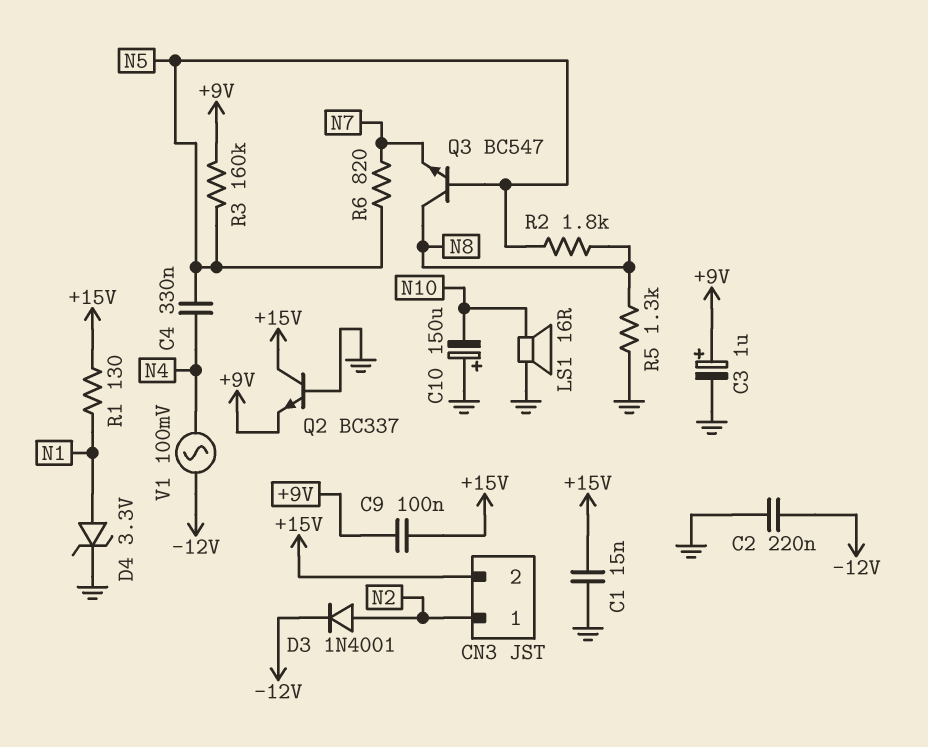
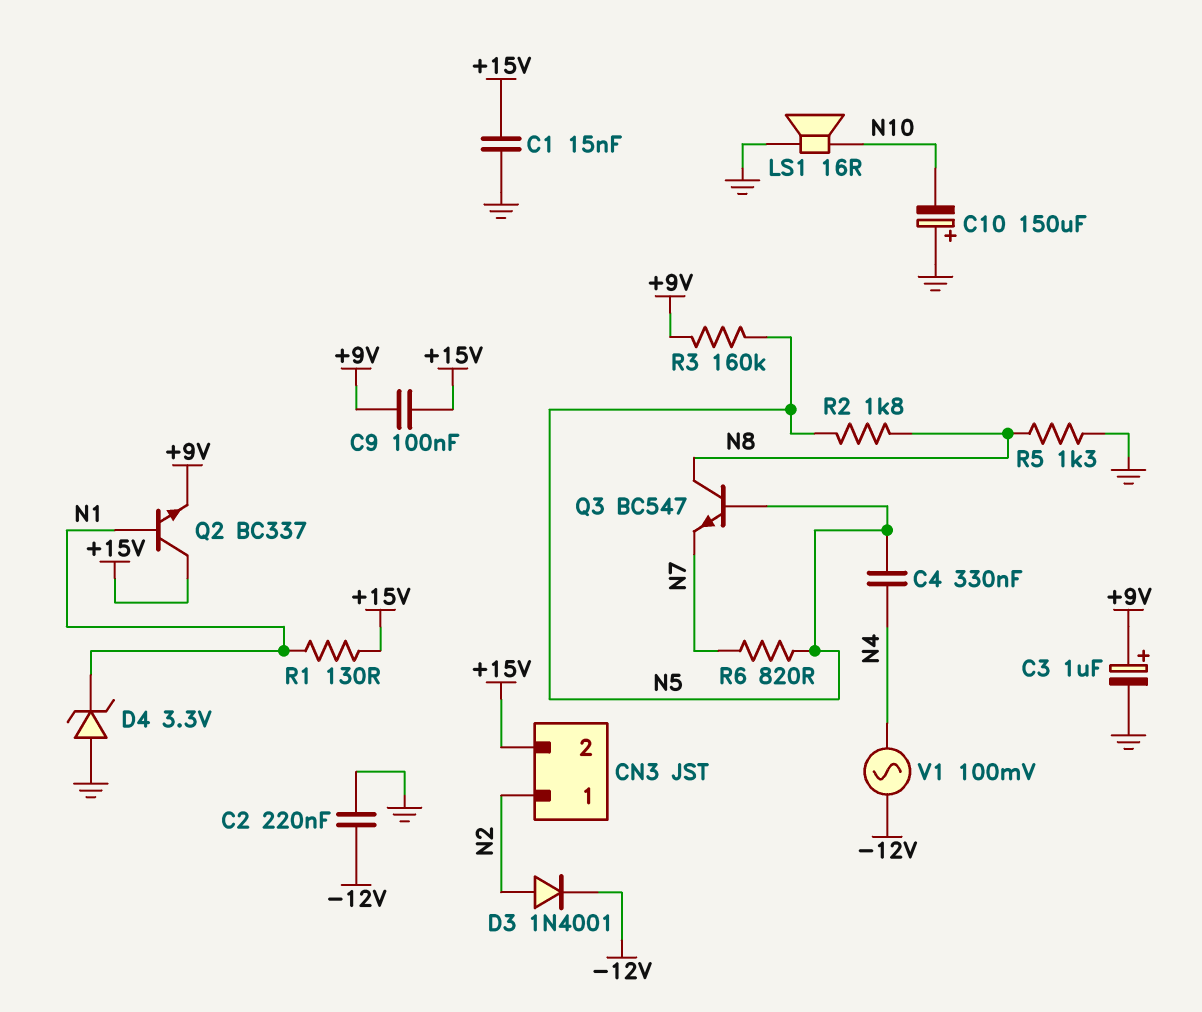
D4: zener 3.3V (A N1, K GND) -> zener 3.3V (A GND, K N1)
Q2: NPN BC337 (B GND, C +15V, E +9V) -> NPN BC337 (B N1, C +15V, E +9V)

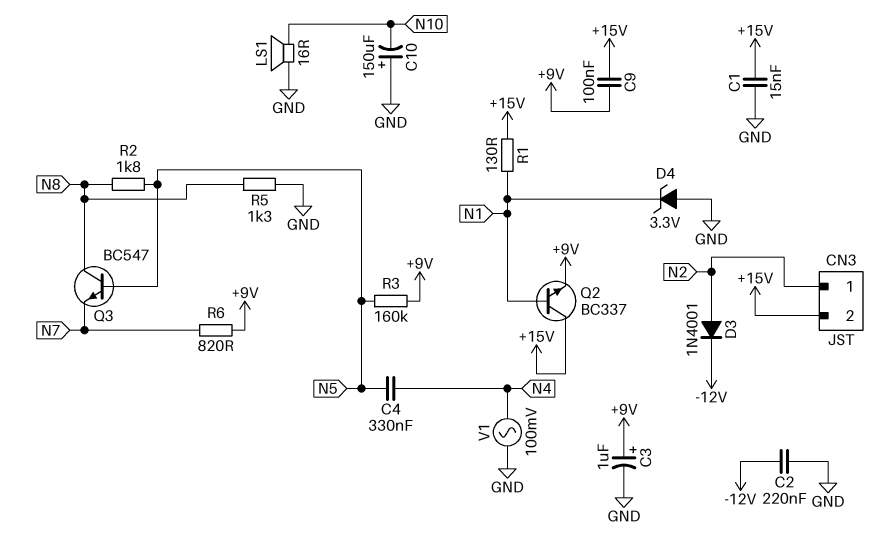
R6: 820 (N5, N7) -> 820 (+9V, N7)
V1: AC 100mV (-12V, N4) -> AC 100mV (GND, N4)

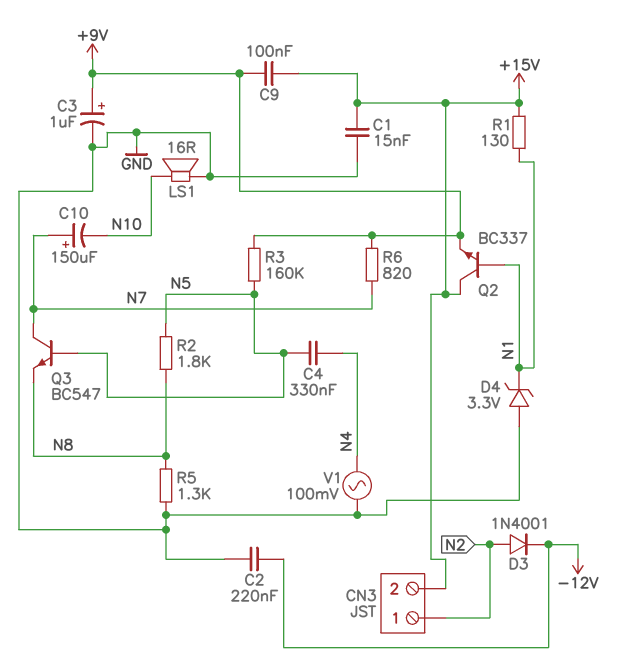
C10: 150uF (plus GND, minus N10) -> 150uF (plus N7, minus N10)
Q3: NPN BC547 (B N5, C N8, E N7) -> NPN BC547 (B N5, C N7, E N8)

